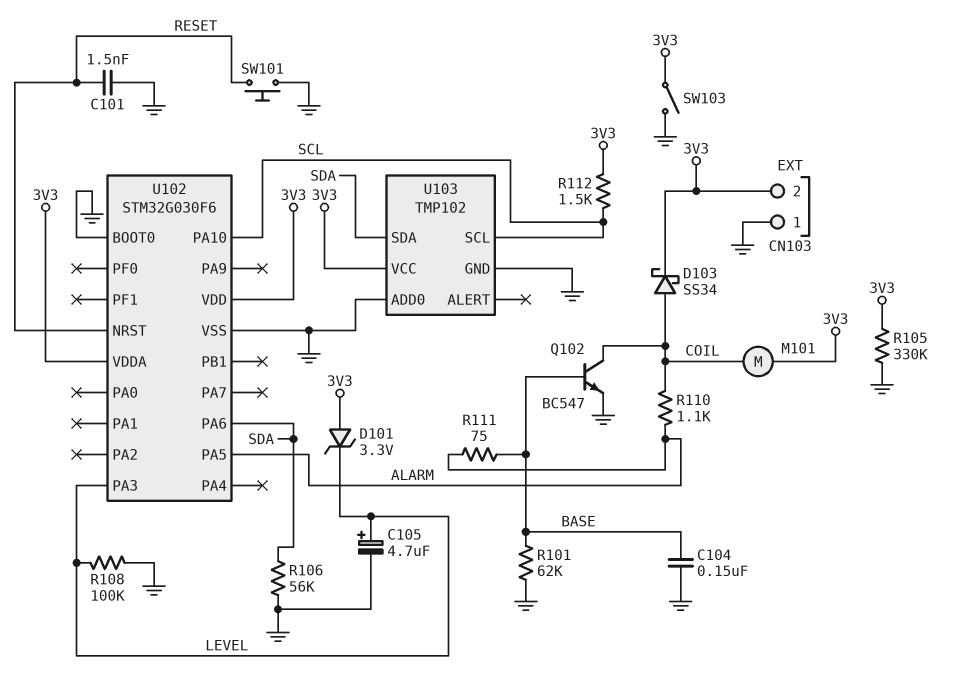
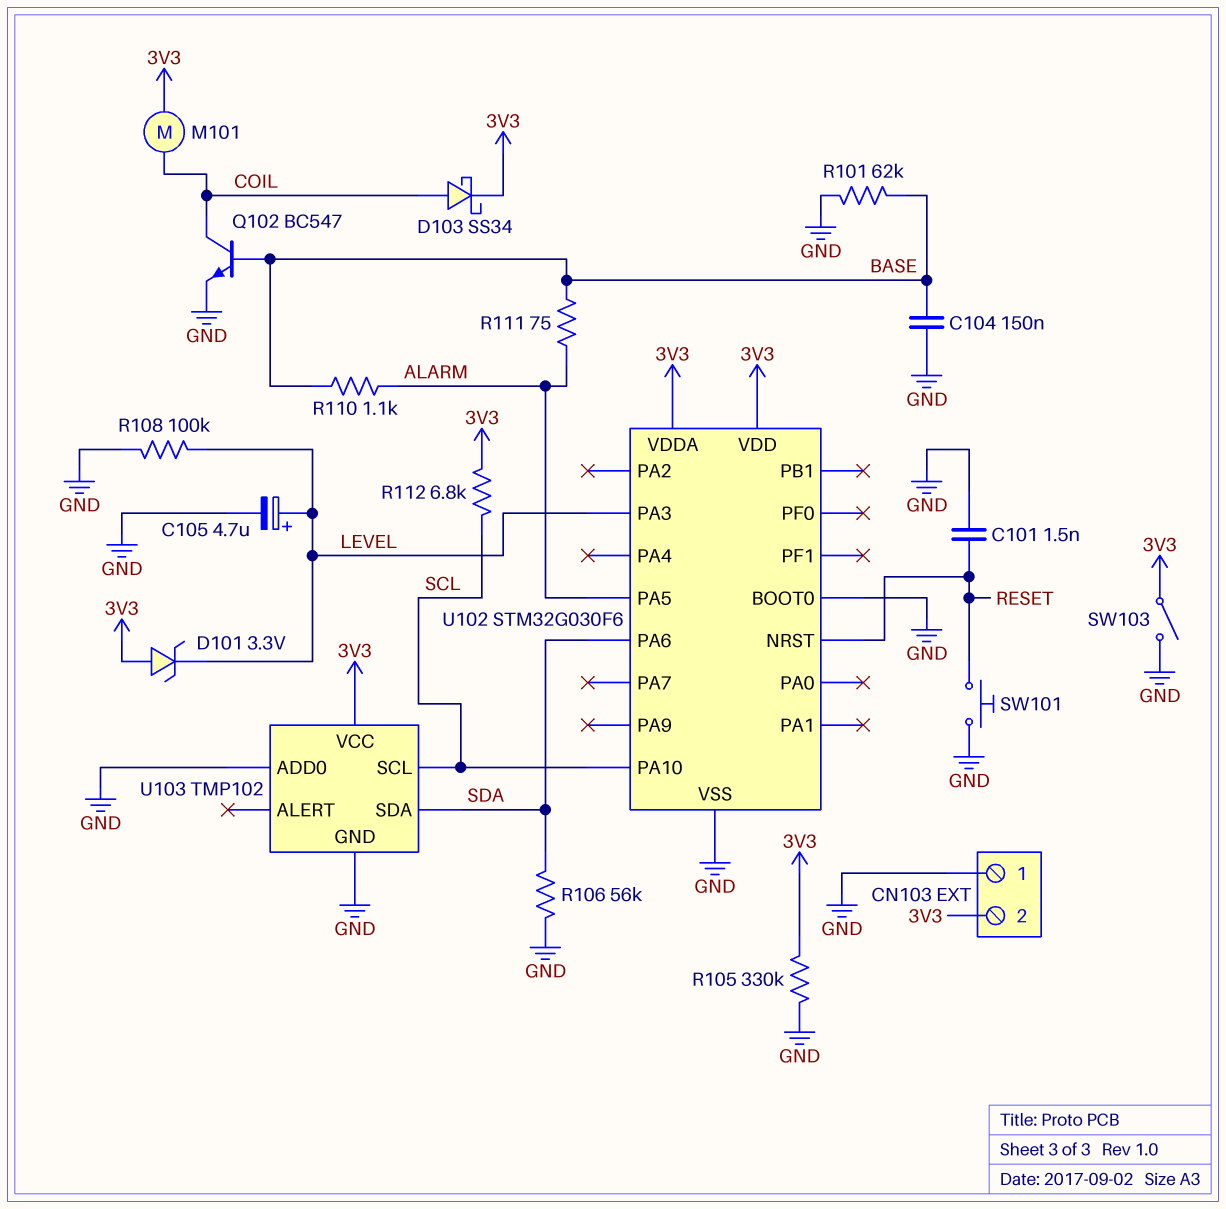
R110: 1.1k (ALARM, COIL) -> 1.1k (ALARM, BASE)
R112: 1.5k (3V3, SCL) -> 6.8k (3V3, SCL)

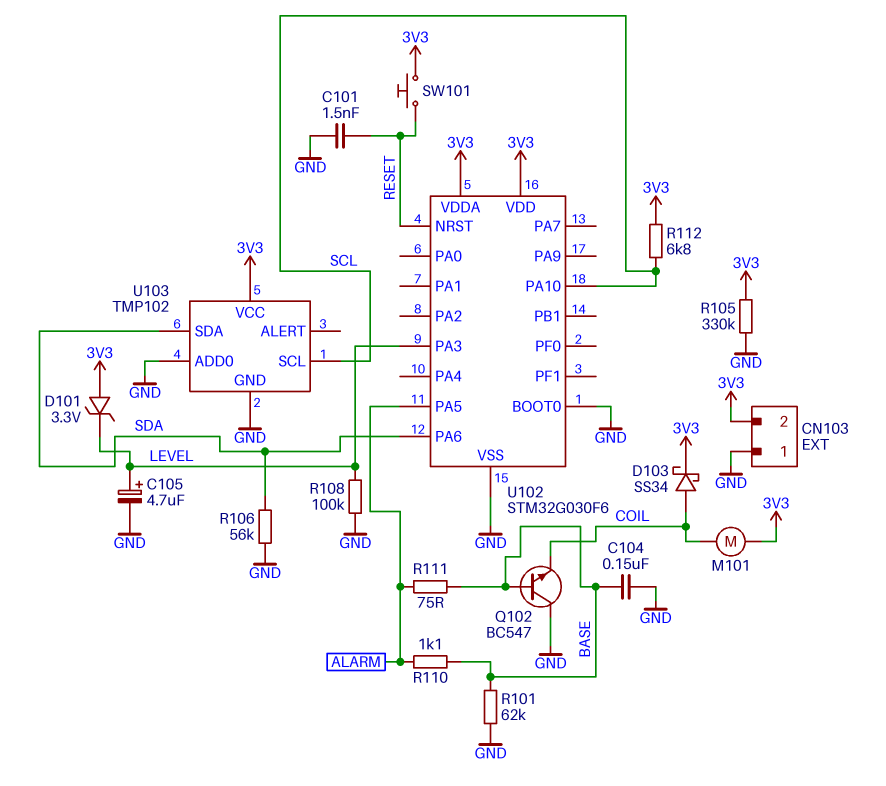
Q102: NPN BC547 (B BASE, C COIL, E GND) -> NPN BC547 (B BASE, C GND, E COIL)
SW101: button (GND, RESET) -> button (3V3, RESET)
SW103: switch (3V3, GND) -> none

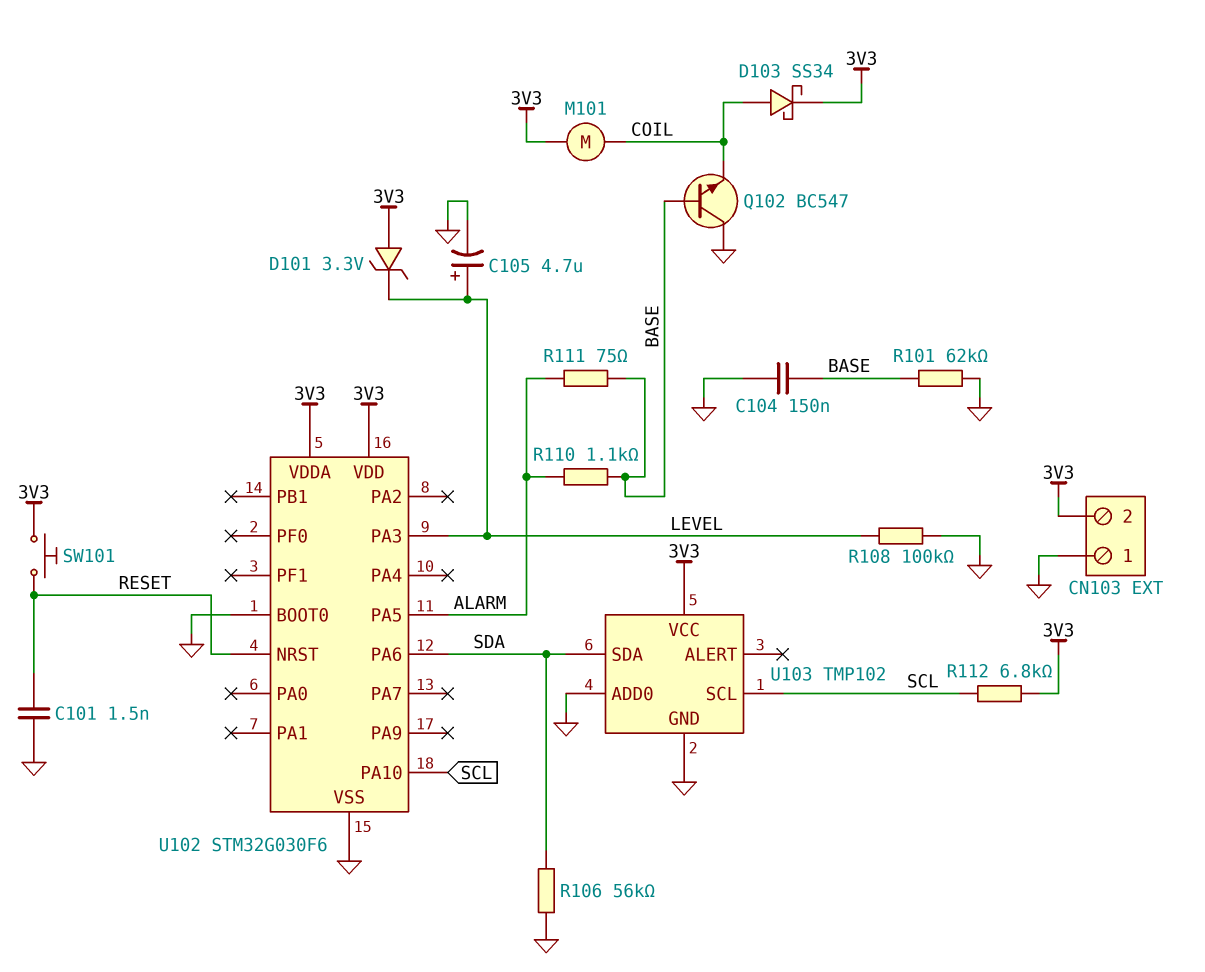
R105: 330k (3V3, GND) -> none

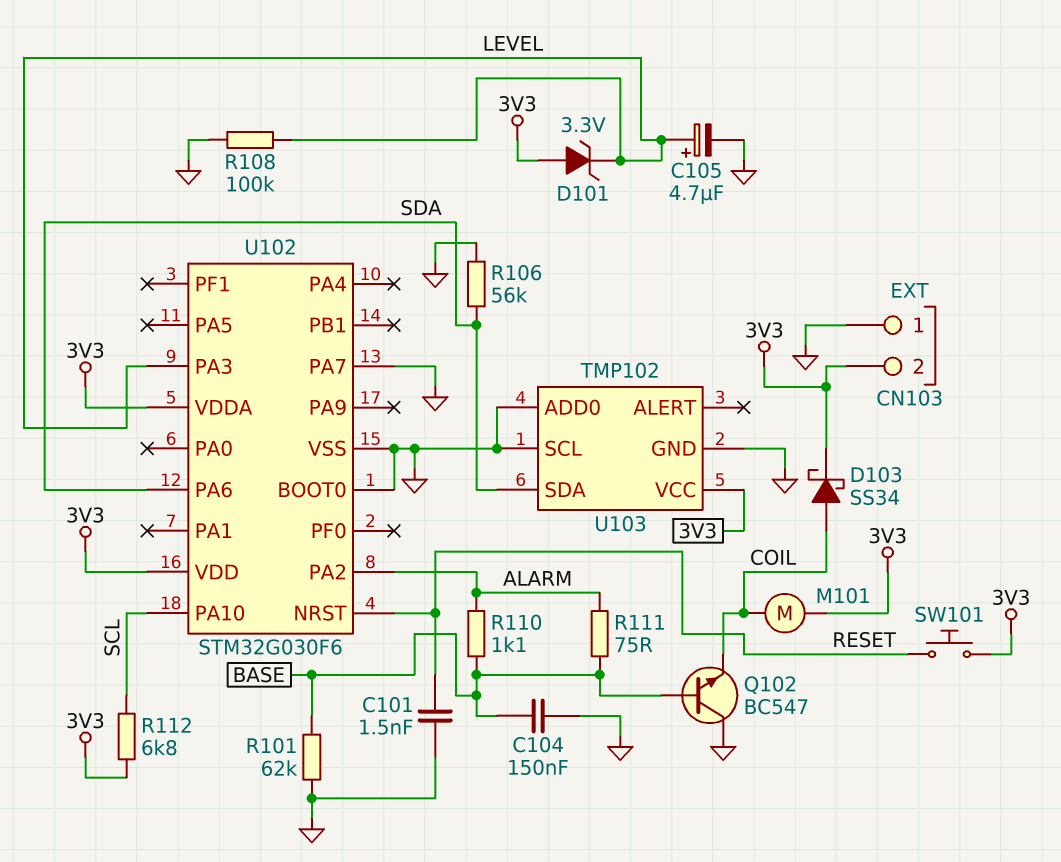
U102 pin PA2: none -> ALARM
U102 pin PA5: ALARM -> none
U102 pin PA7: none -> GND
U103 pin SCL: SCL -> GND

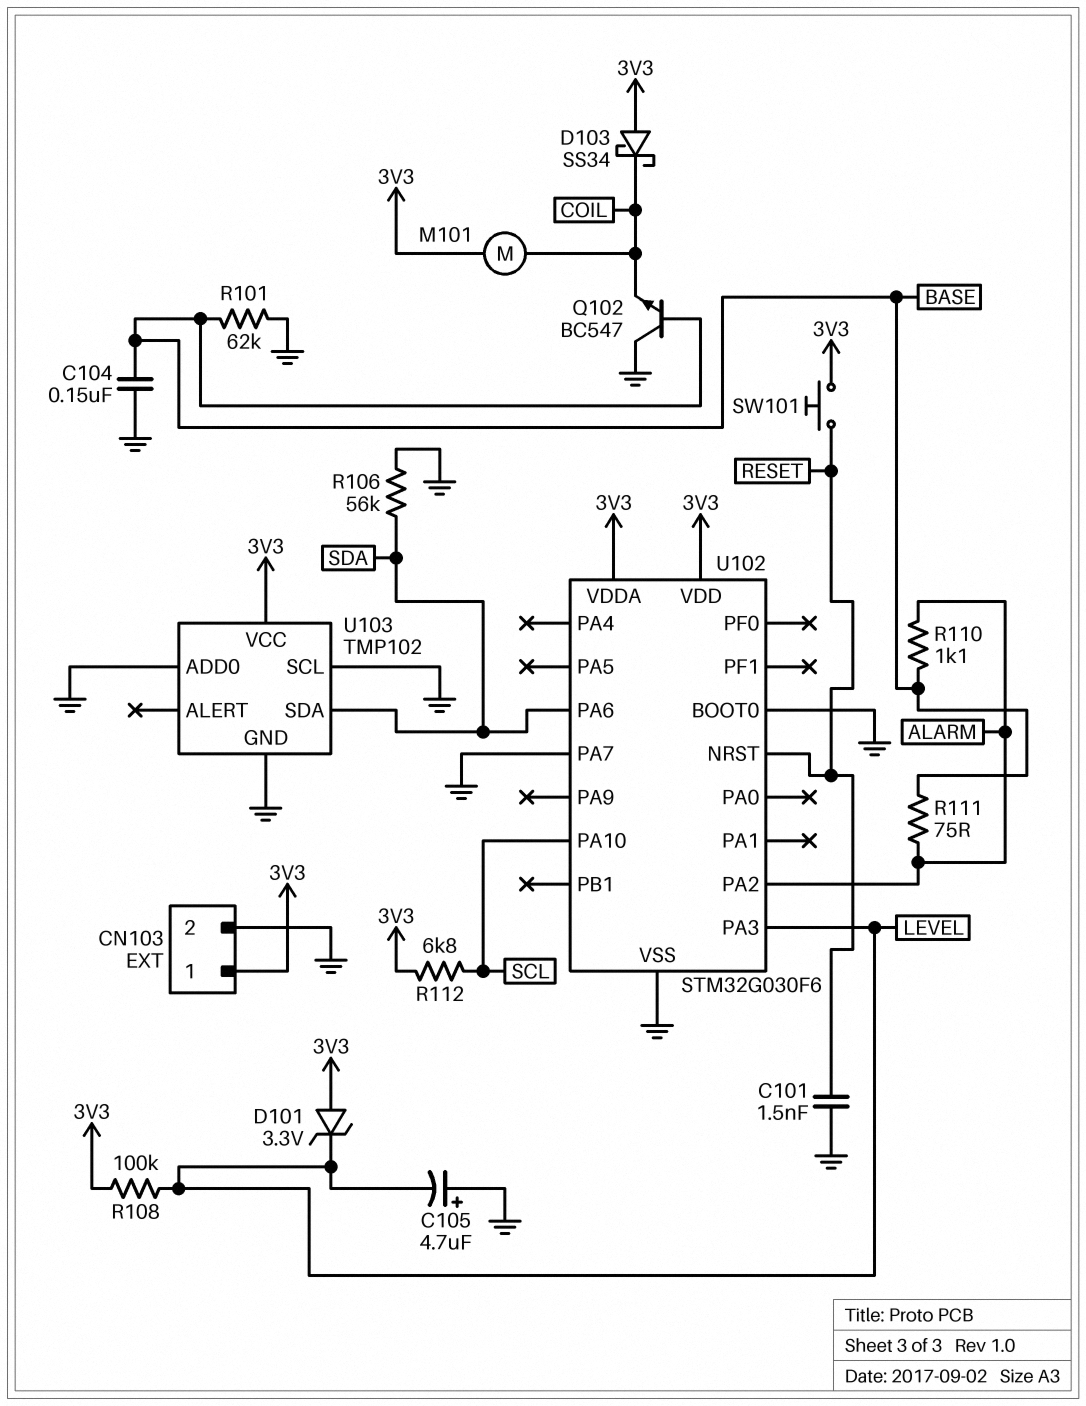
C105: 4.7uF (plus LEVEL, minus GND) -> 4.7uF (plus GND, minus LEVEL)
CN103 pin 1: GND -> 3V3
CN103 pin 2: 3V3 -> GND
D103: schottky SS34 (A COIL, K 3V3) -> schottky SS34 (A 3V3, K COIL)
R108: 100k (GND, LEVEL) -> 100k (3V3, LEVEL)

